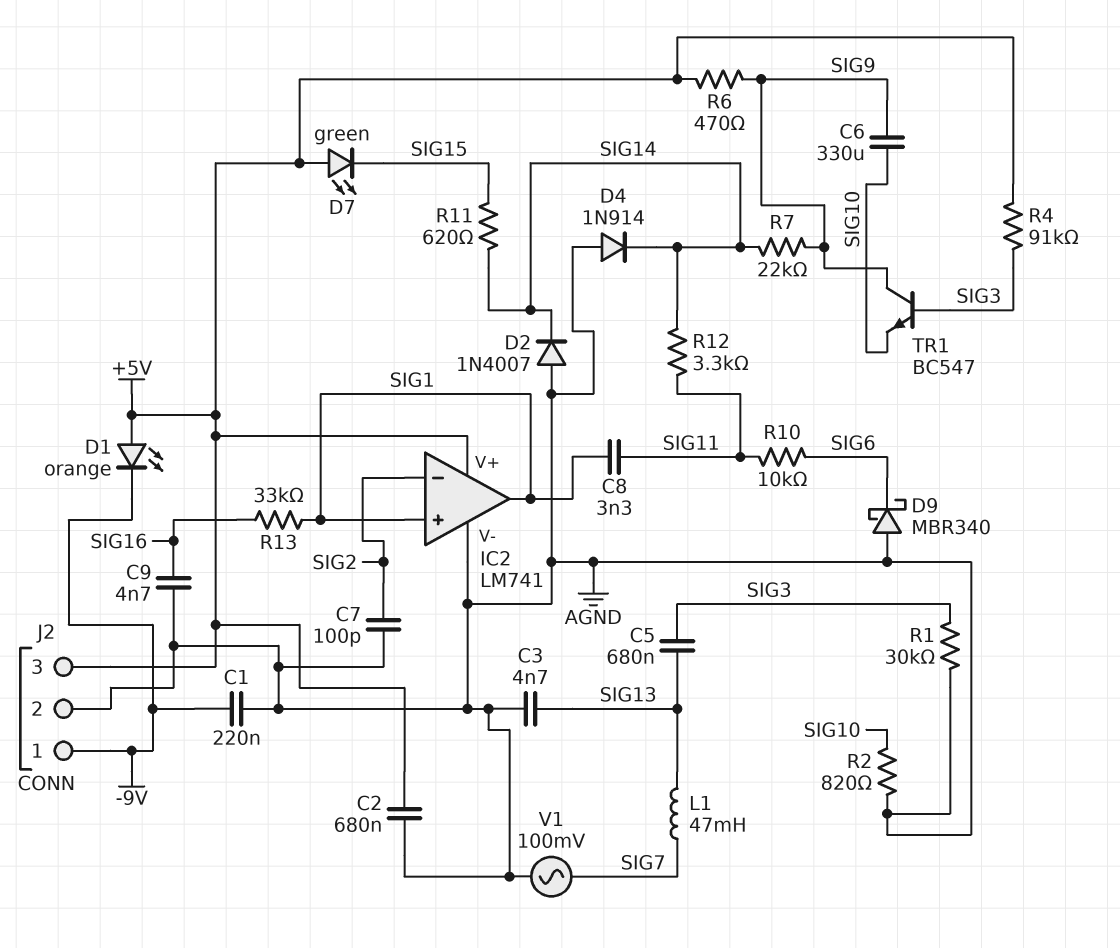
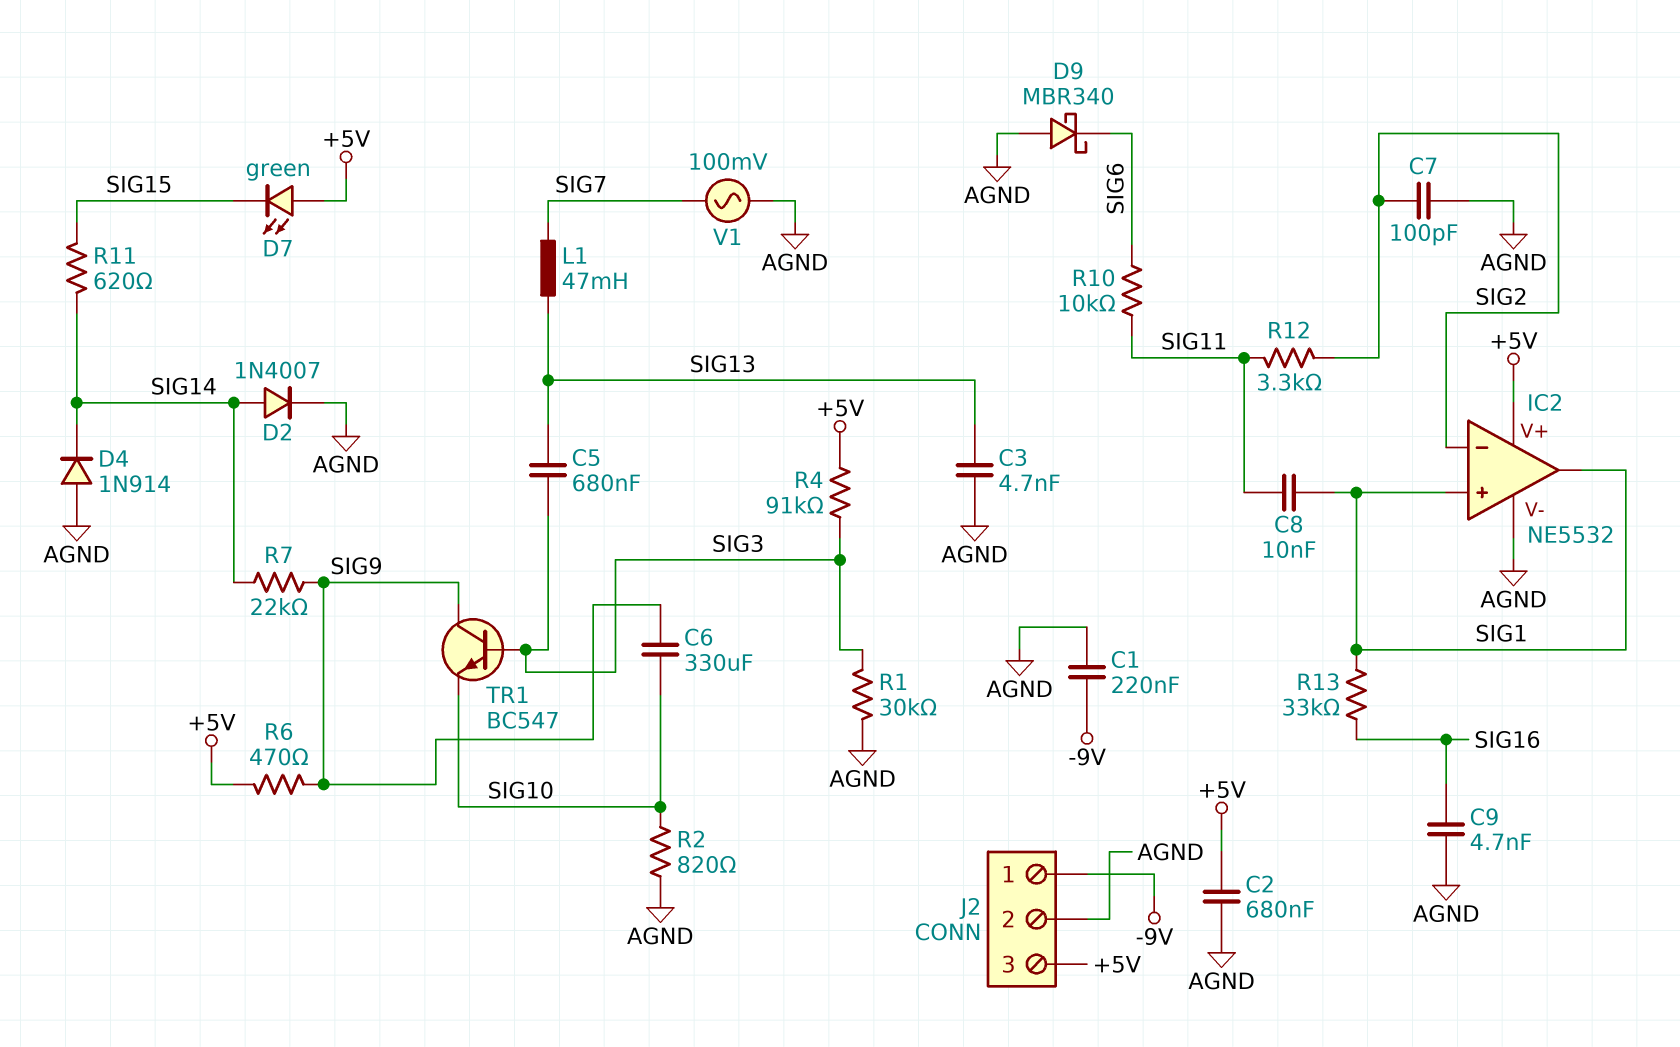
C8: 3.3nF (SIG1, SIG11) -> 10nF (SIG1, SIG11)
D1: LED orange (A +5V, K -9V) -> none
D2: diode 1N4007 (A AGND, K SIG14) -> diode 1N4007 (A SIG14, K AGND)
IC2: LM741 -> NE5532
R12: 3.3k (SIG11, SIG14) -> 3.3k (SIG2, SIG11)

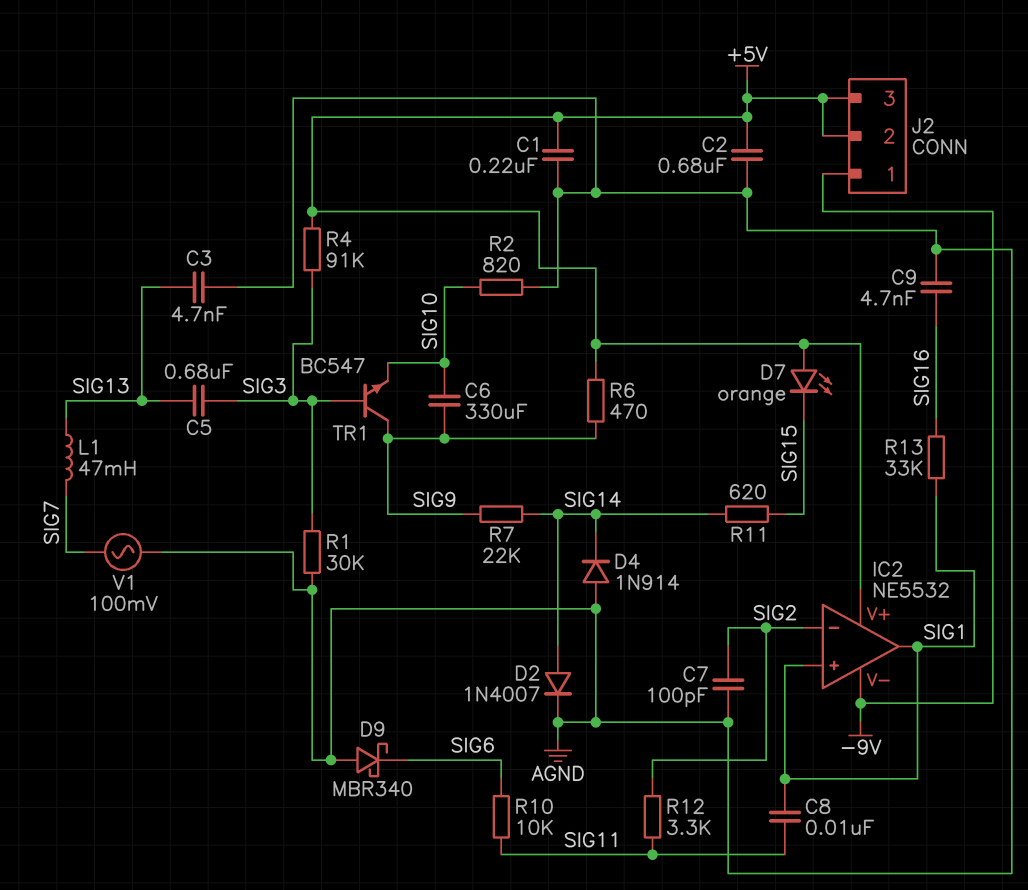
C1: 220nF (-9V, AGND) -> 220nF (+5V, AGND)
D7: LED green (A +5V, K SIG15) -> LED orange (A +5V, K SIG15)
IC2 pin V-: AGND -> -9V
J2 pin 2: AGND -> +5V

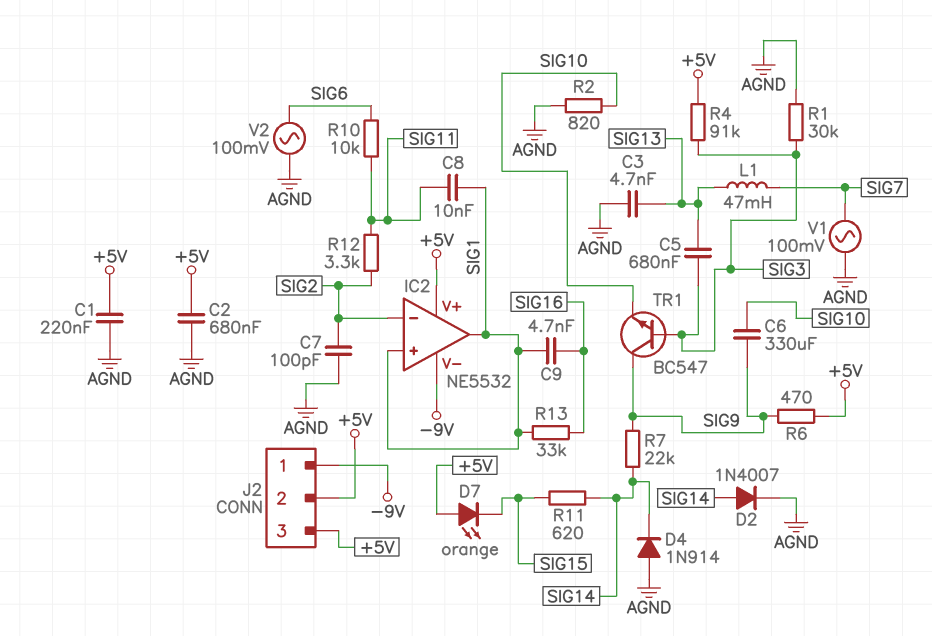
C9: 4.7nF (AGND, SIG16) -> 4.7nF (SIG1, SIG16)
D9: schottky MBR340 (A AGND, K SIG6) -> none
V2: none -> AC 100mV (AGND, SIG6)

